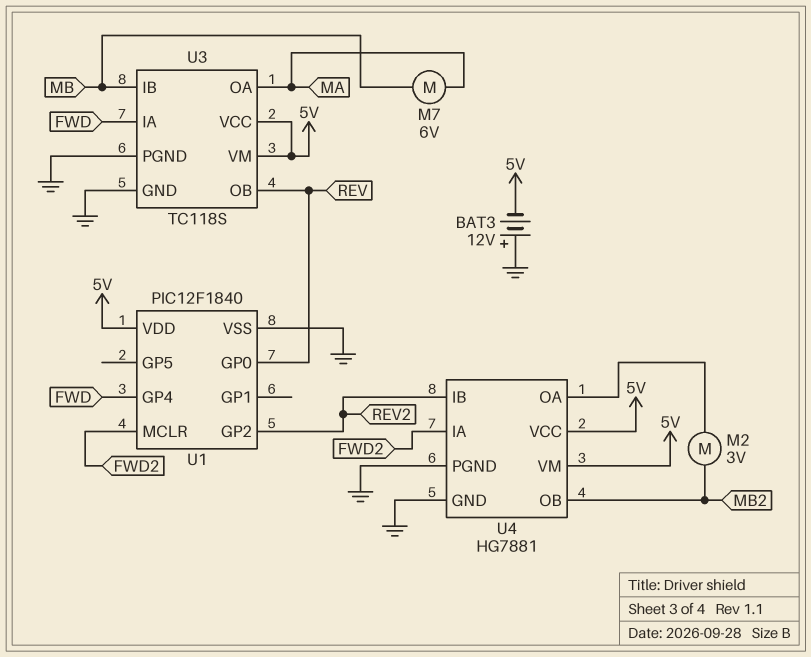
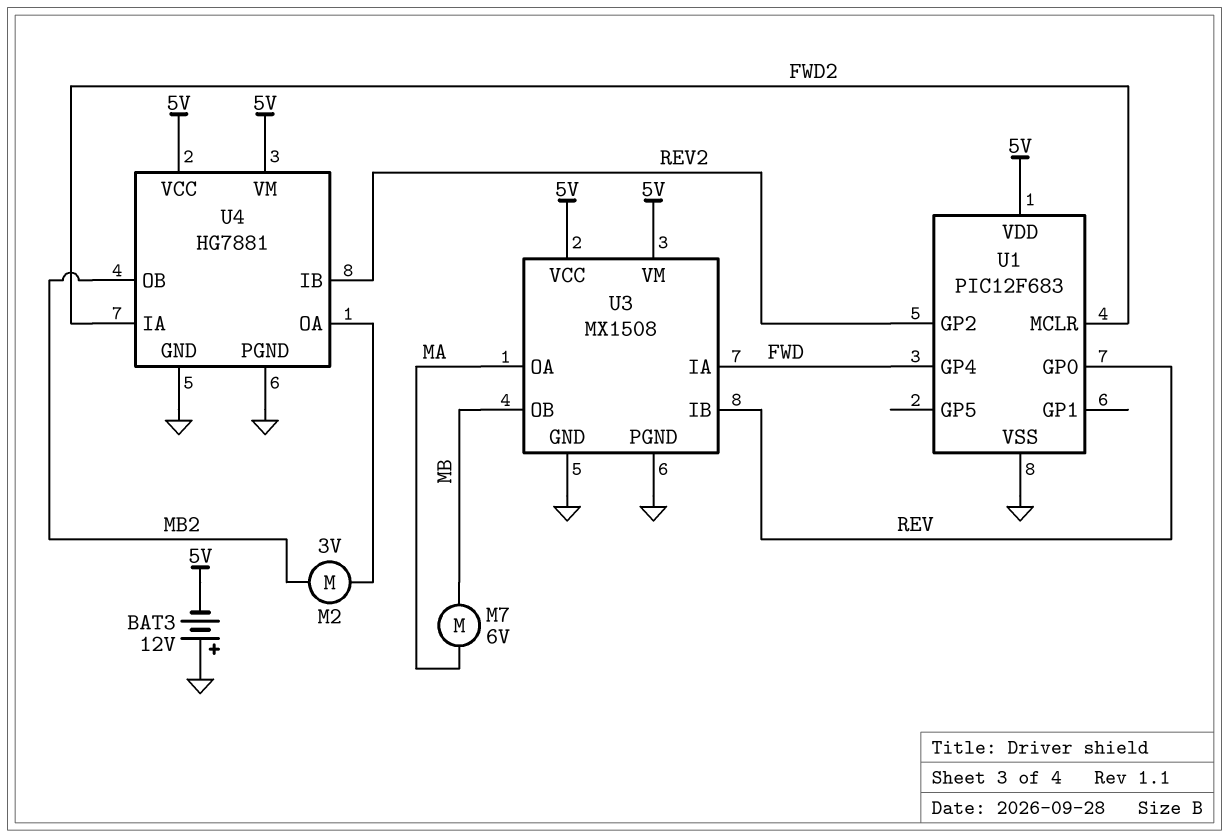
U1: PIC12F1840 -> PIC12F683
U3: TC118S -> MX1508
U3 pin IB: MB -> REV
U3 pin OB: REV -> MB

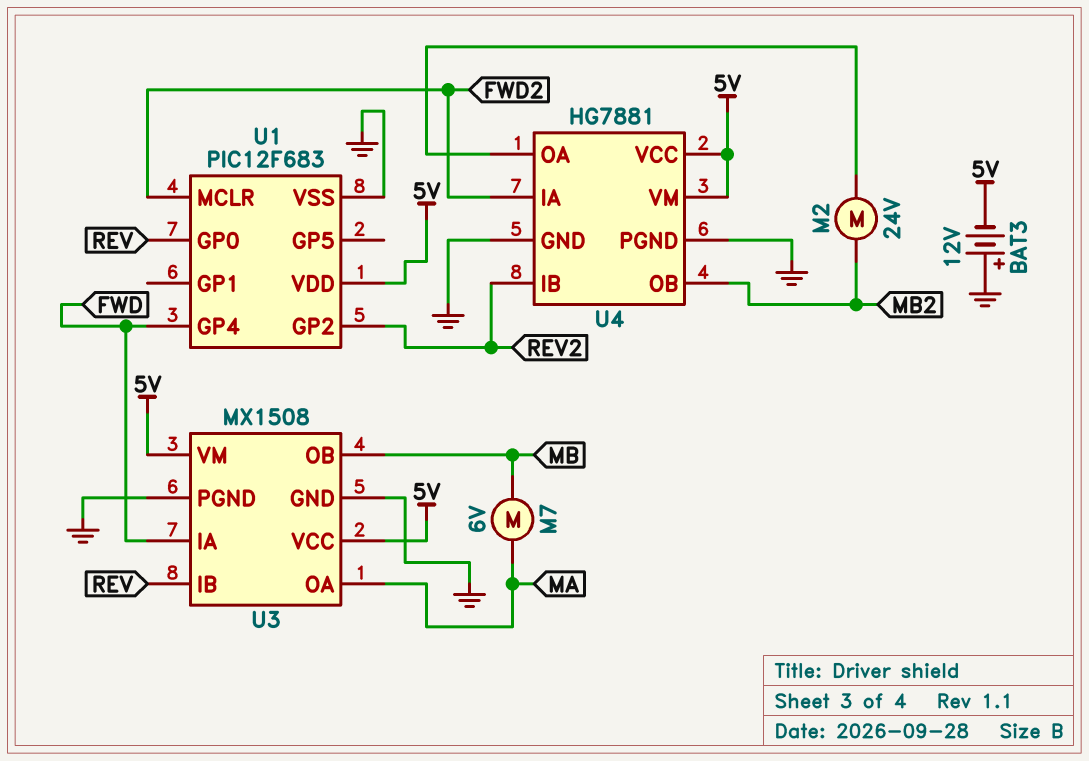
M2: motor 3V (MB2, U4/OA) -> motor 24V (MB2, U4/OA)

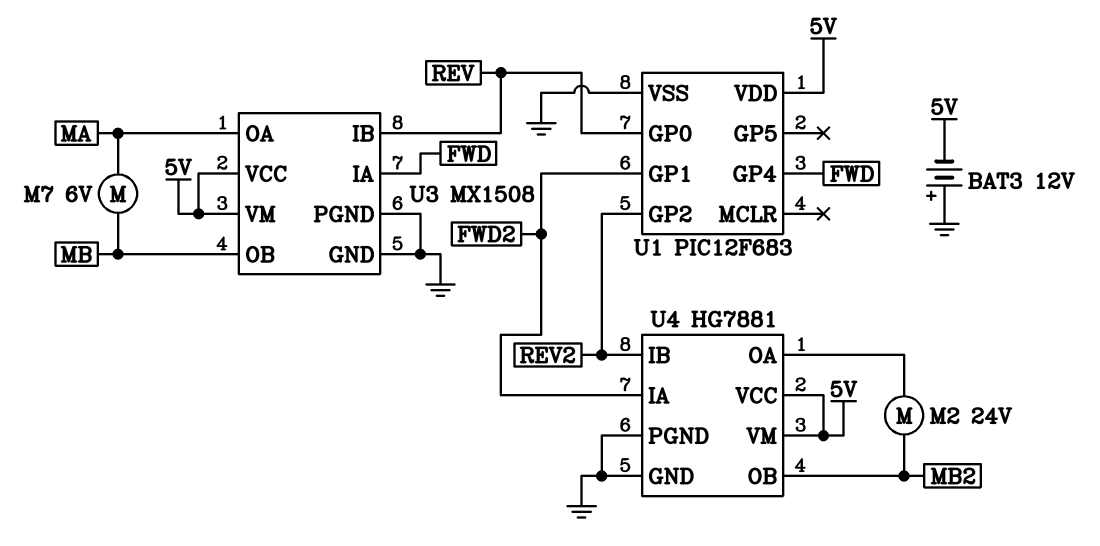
U1 pin GP1: none -> FWD2
U1 pin MCLR: FWD2 -> none

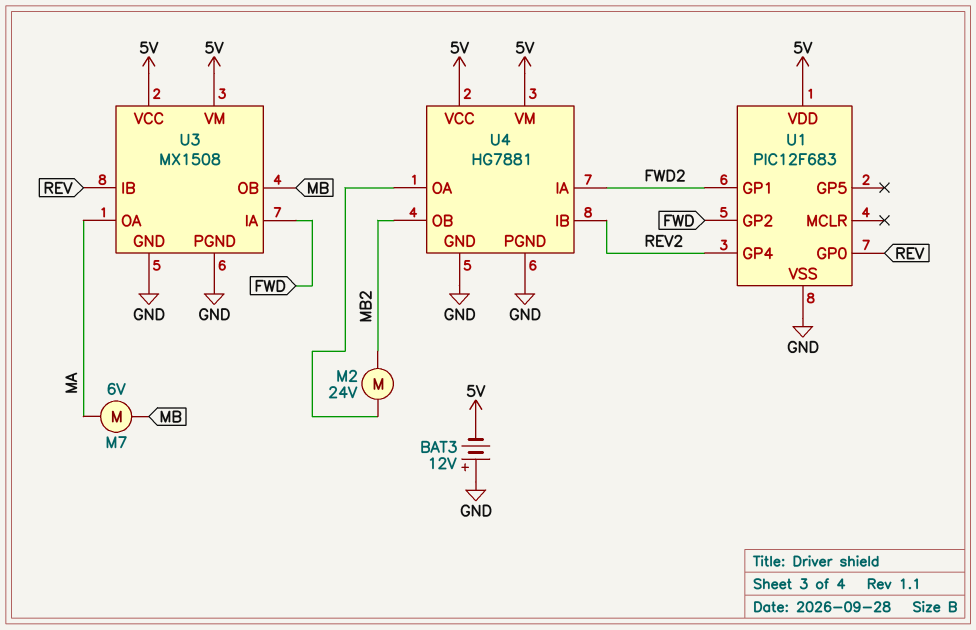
U1 pin GP2: REV2 -> FWD
U1 pin GP4: FWD -> REV2

